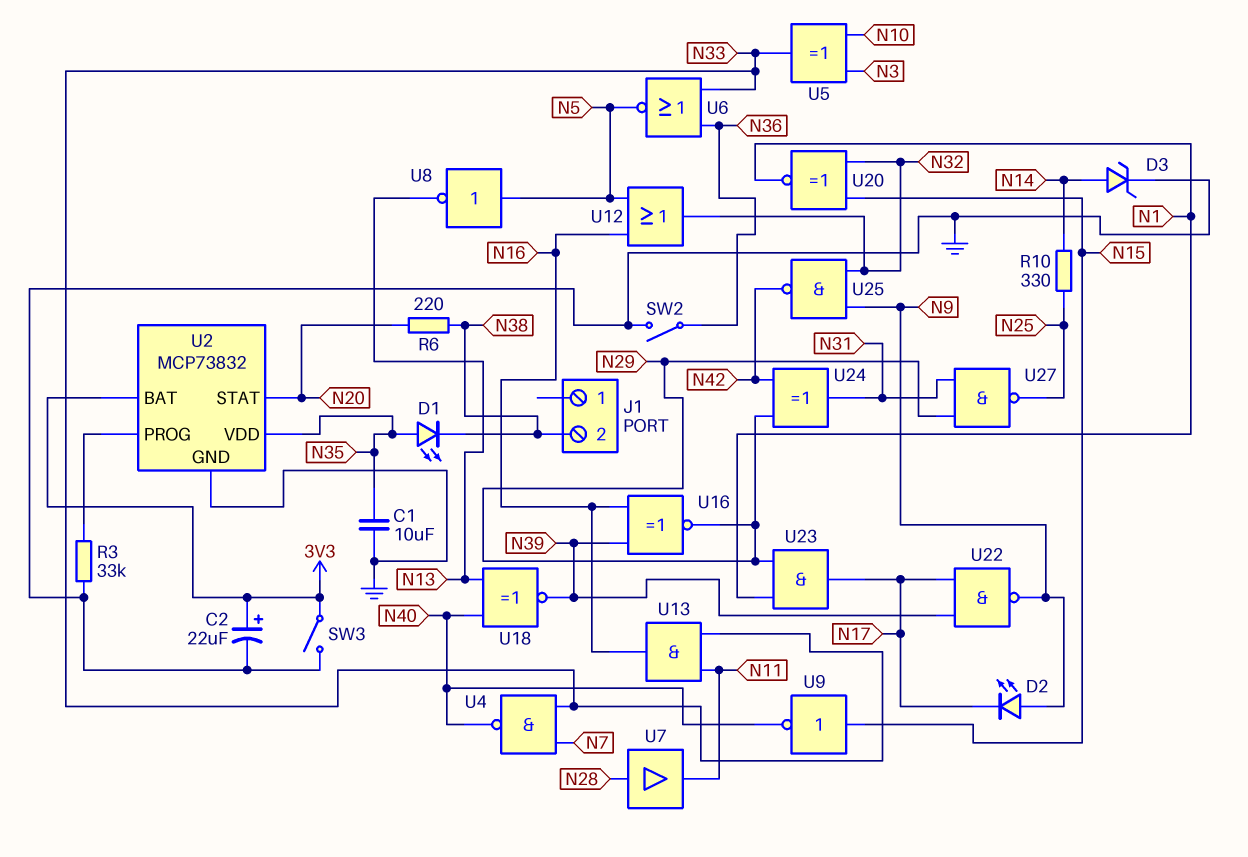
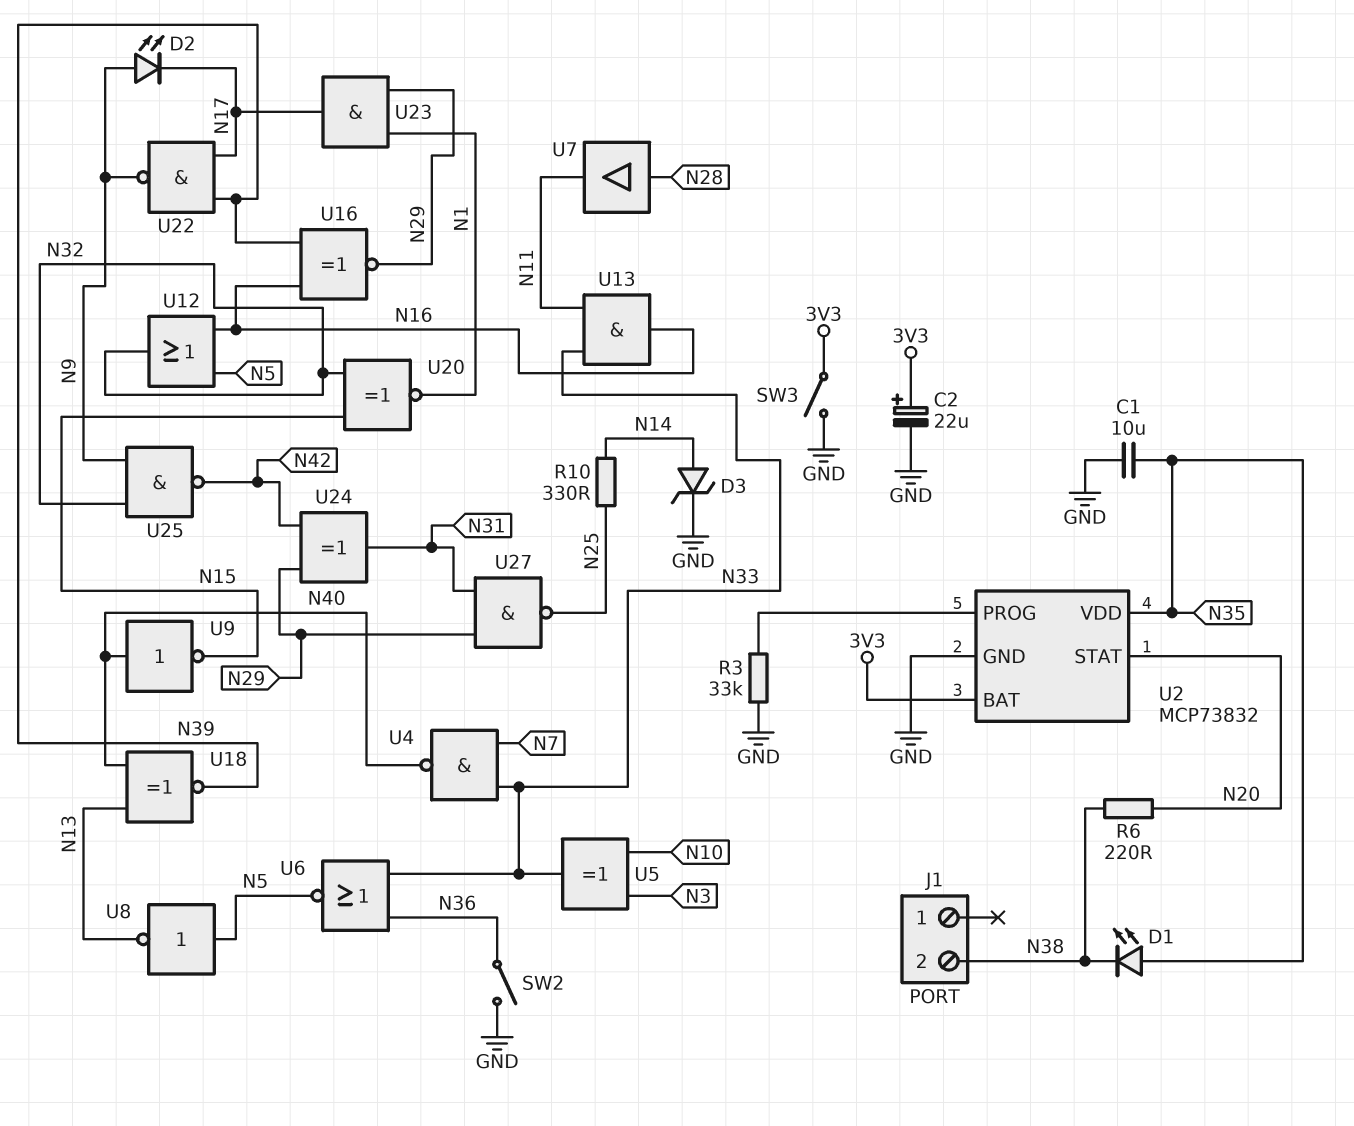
U9: NOT (in N15, out N40) -> NOT (in N40, out N15)

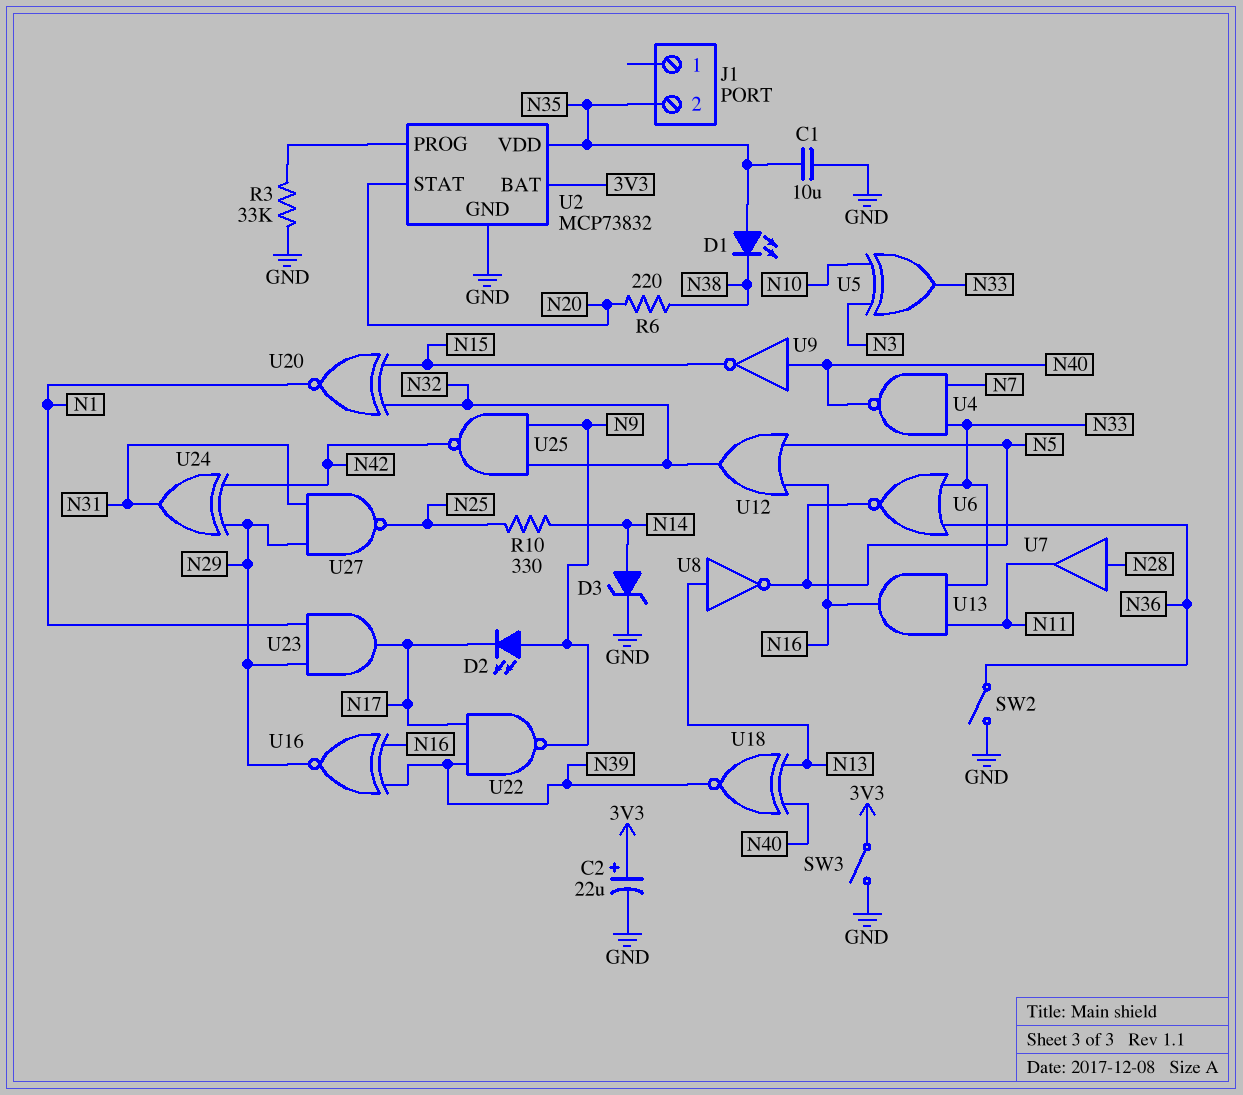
J1 pin 2: N38 -> N35
U8: NOT (in N5, out N13) -> NOT (in N13, out N5)

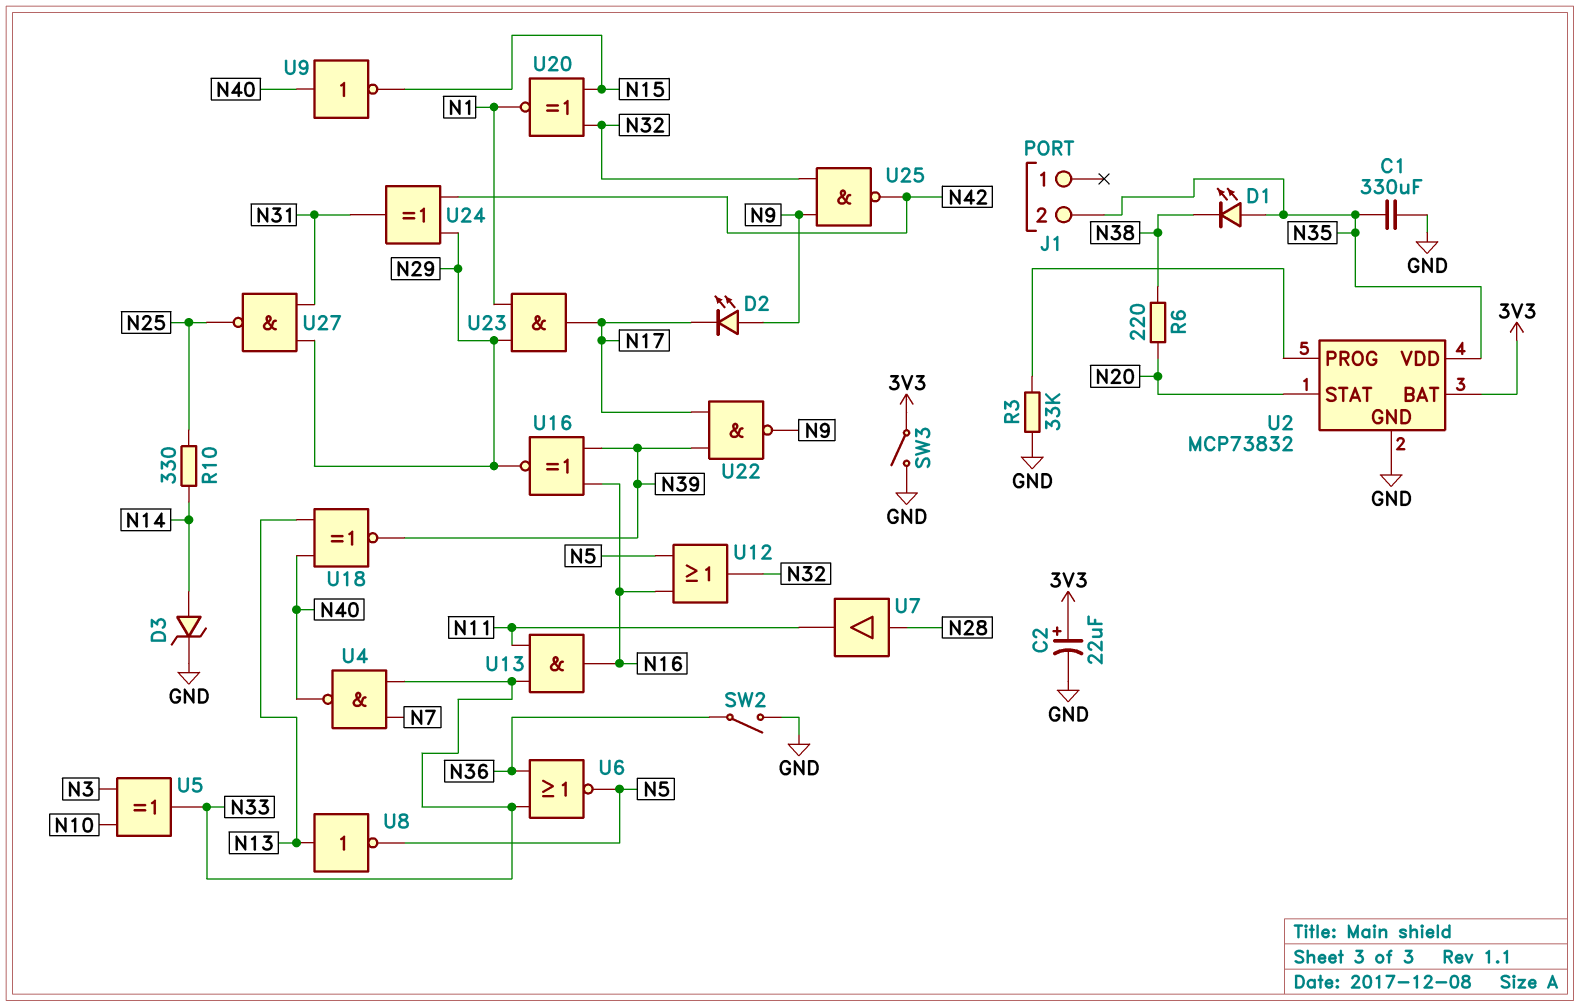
C1: 10uF (GND, N35) -> 330uF (GND, N35)

